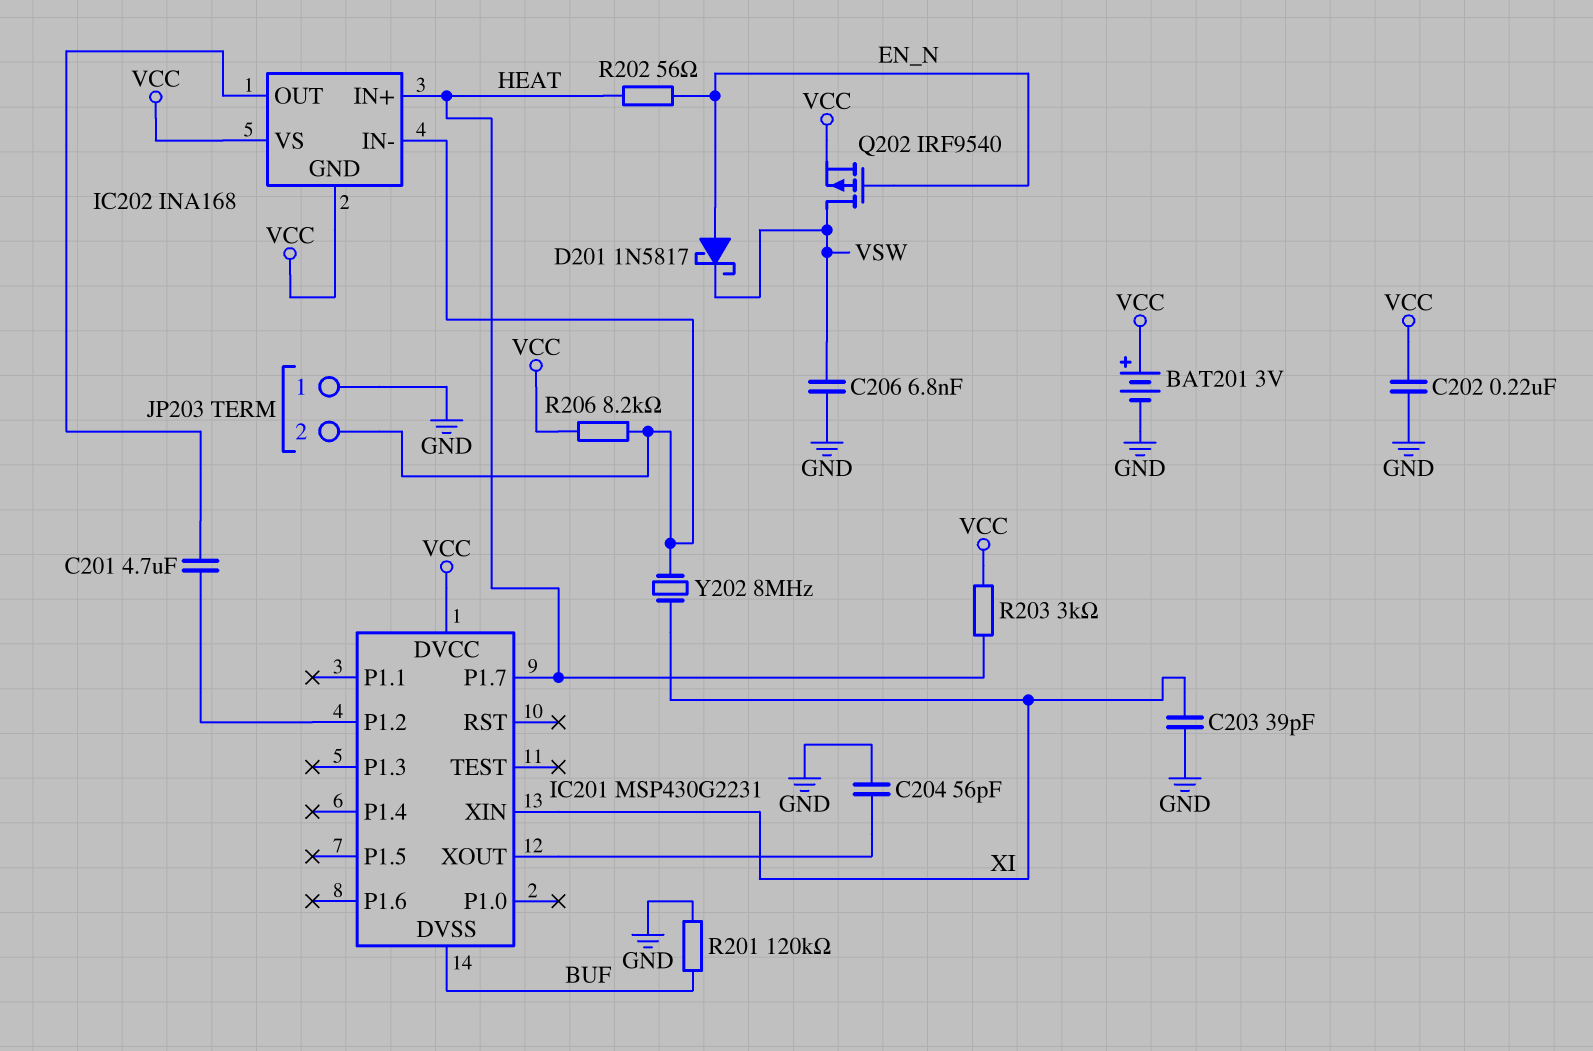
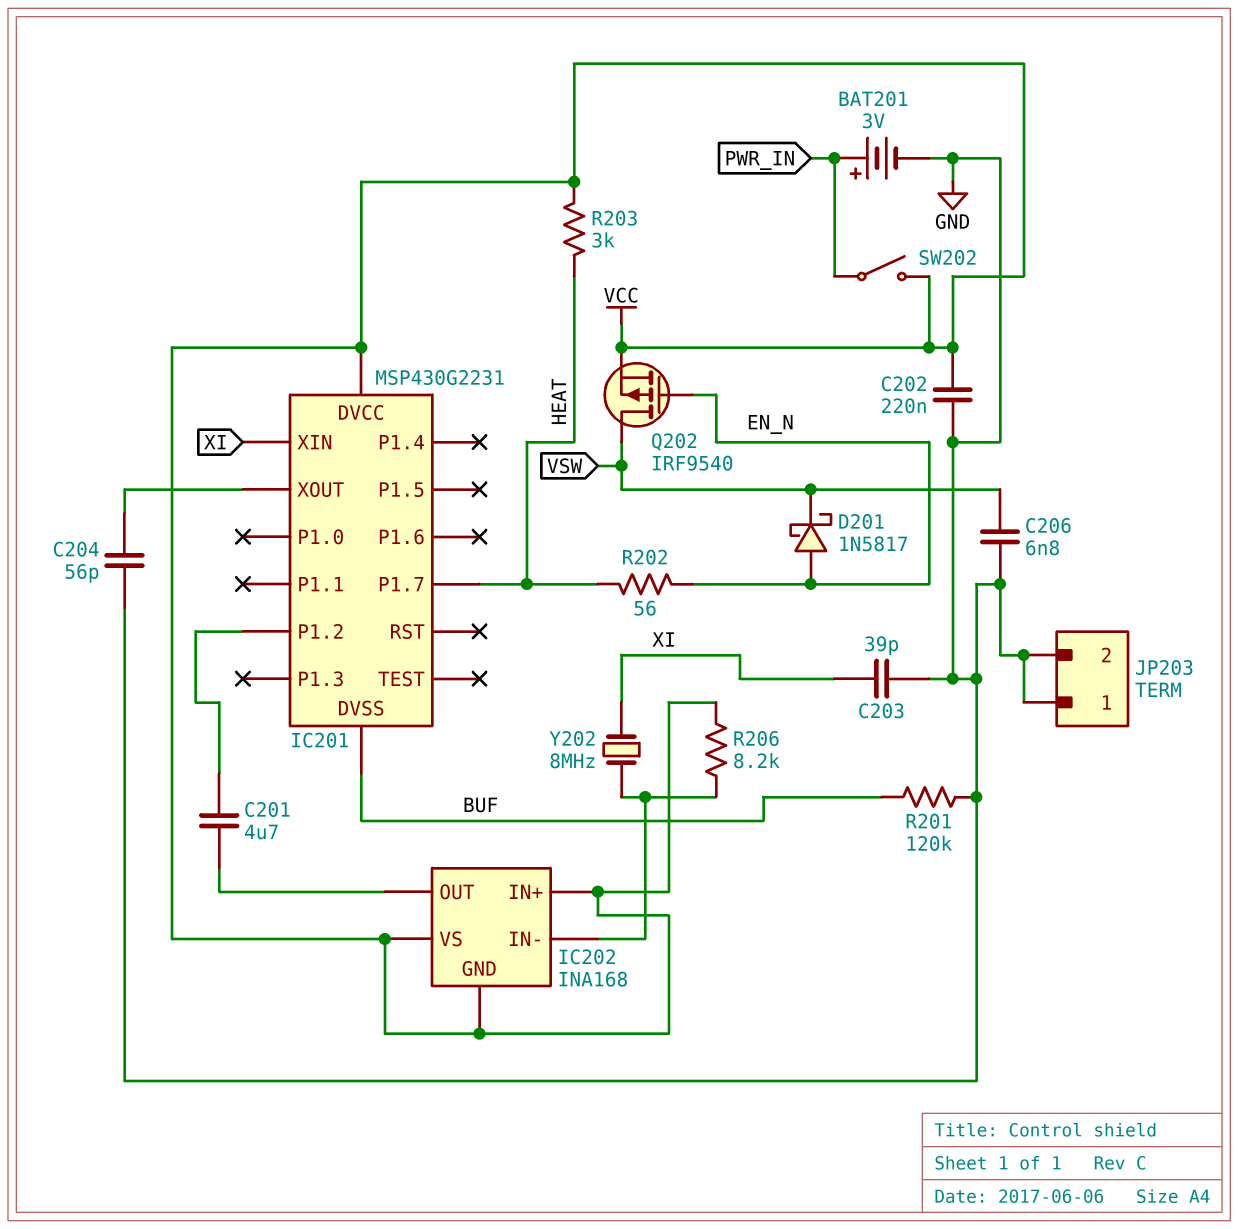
BAT201: 3V (plus VCC, minus GND) -> 3V (plus PWR_IN, minus GND)
IC202 pin IN+: HEAT -> VCC
JP203 pin 2: IC202/IN- -> GND
SW202: none -> switch (PWR_IN, VCC)

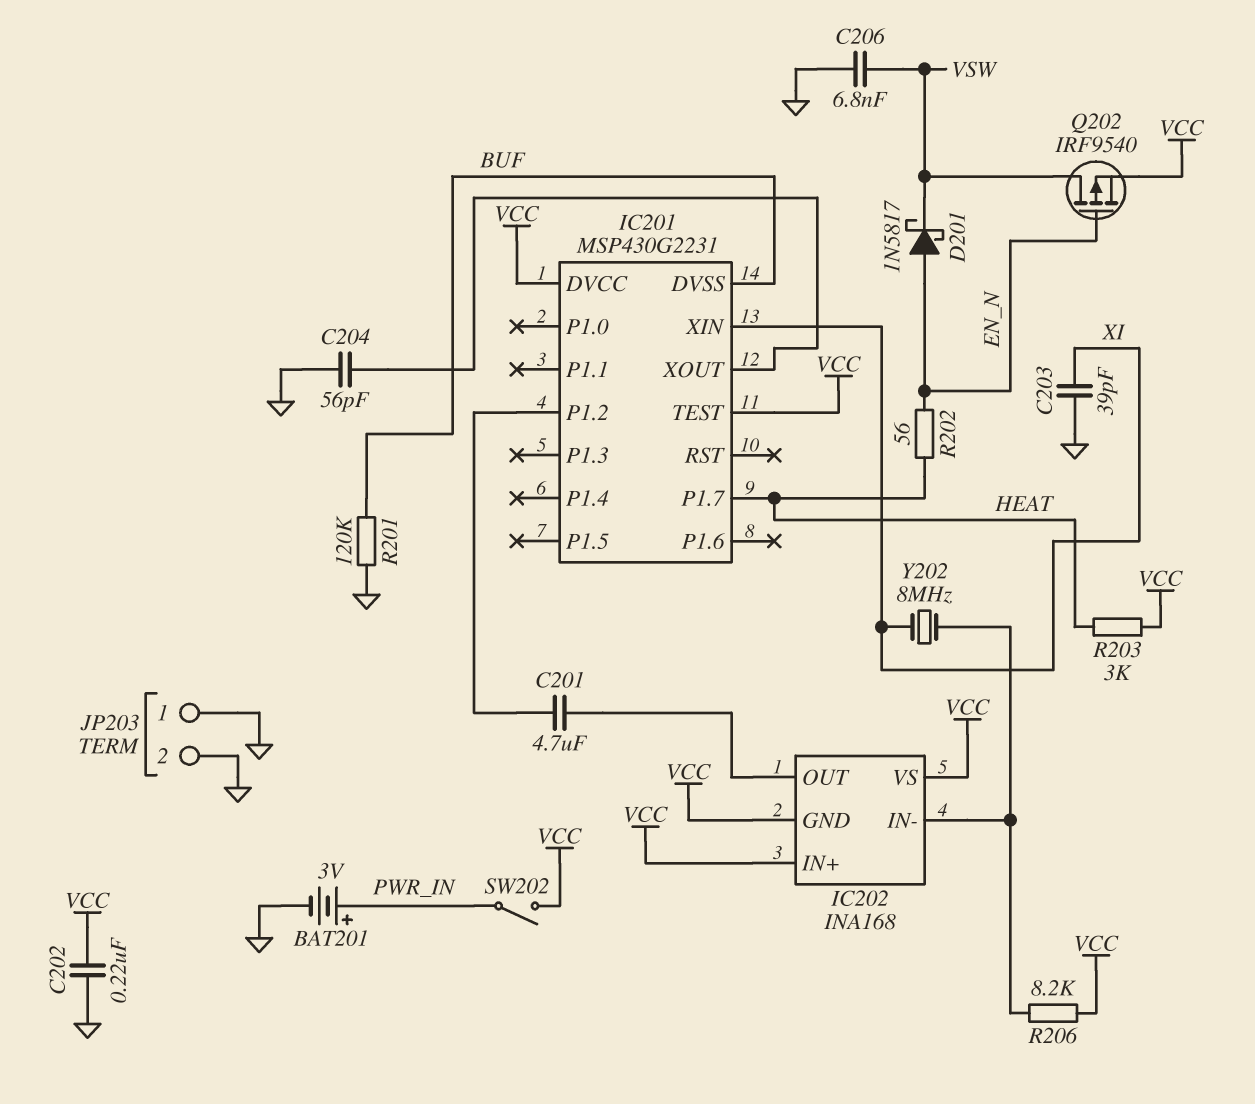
IC201 pin TEST: none -> VCC

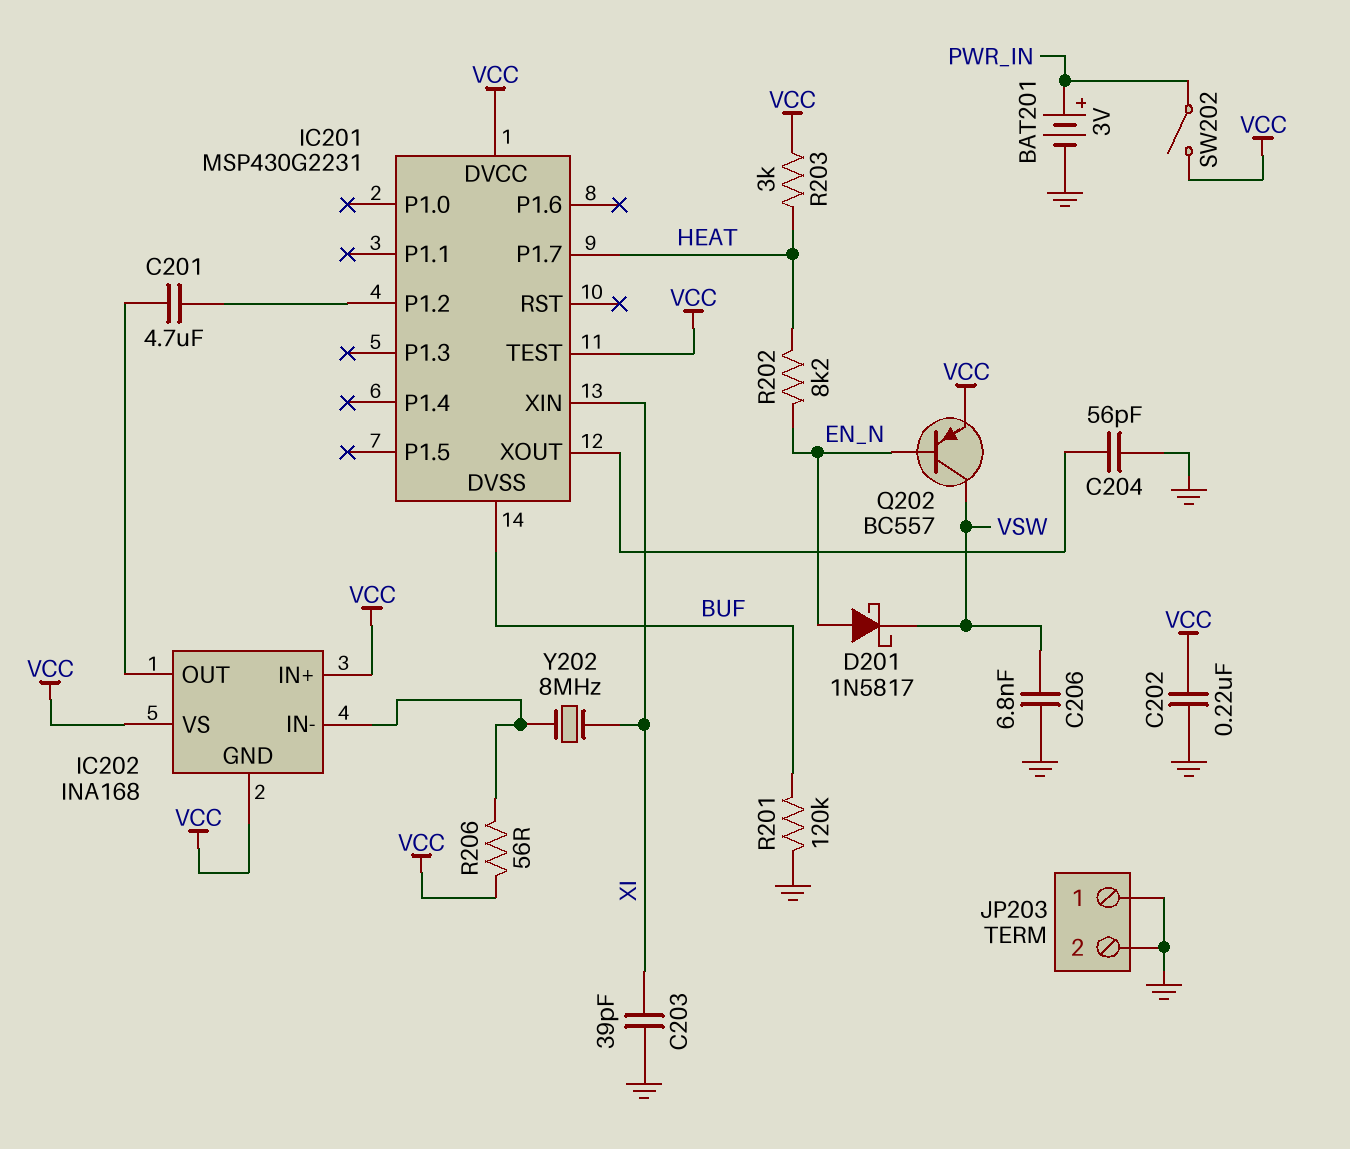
Q202: PMOS IRF9540 (G EN_N, D VSW, S VCC) -> PNP BC557 (B EN_N, C VSW, E VCC)
R202: 56 (EN_N, HEAT) -> 8.2k (EN_N, HEAT)
R206: 8.2k (IC202/IN-, VCC) -> 56 (IC202/IN-, VCC)

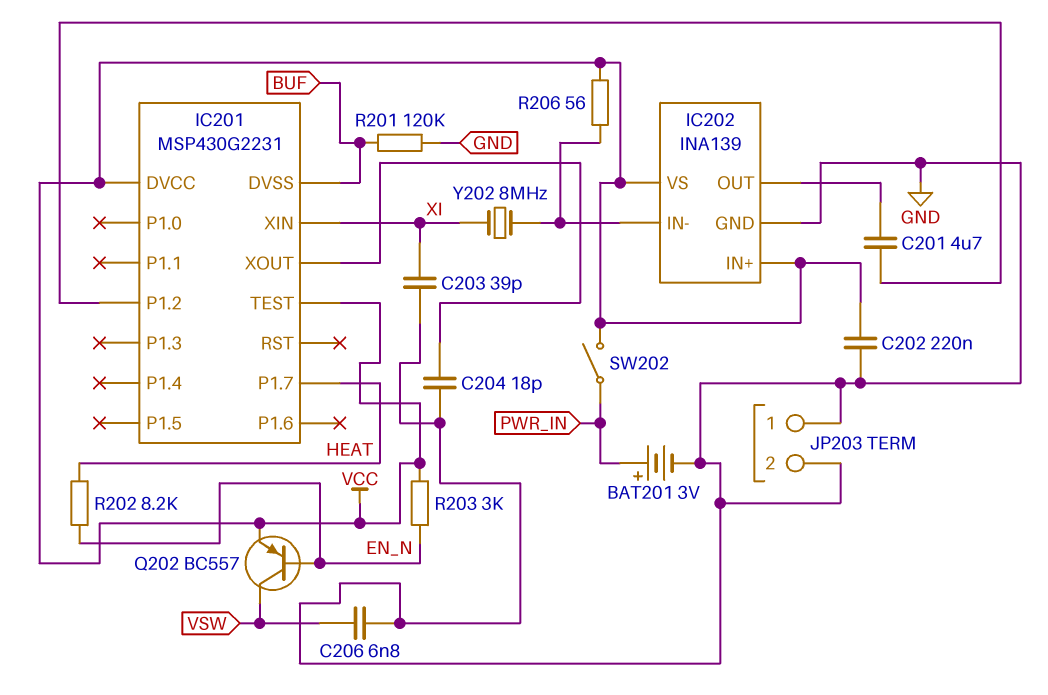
C204: 56pF (GND, IC201/XOUT) -> 18pF (GND, IC201/XOUT)
D201: schottky 1N5817 (A EN_N, K VSW) -> none
IC202: INA168 -> INA139
IC202 pin GND: VCC -> GND
R203: 3k (HEAT, VCC) -> 3k (EN_N, VCC)

